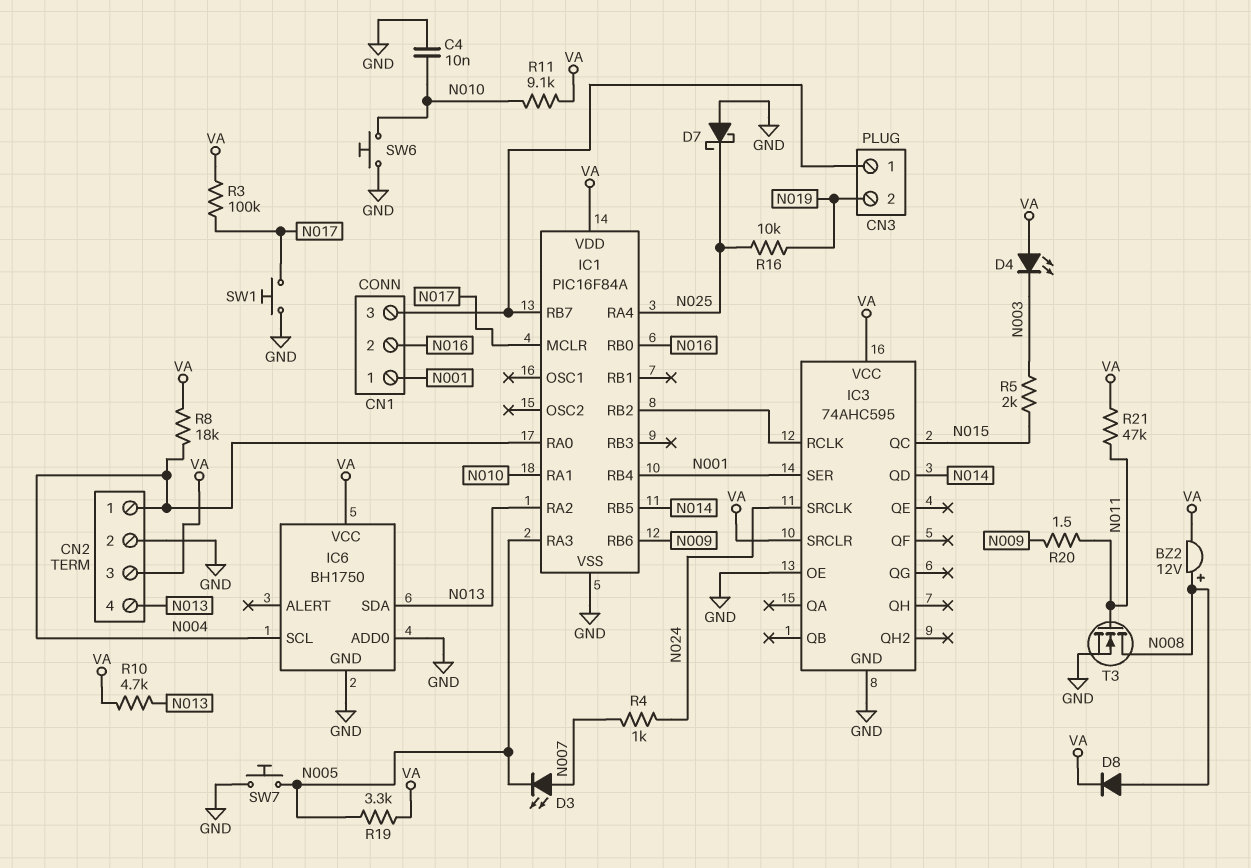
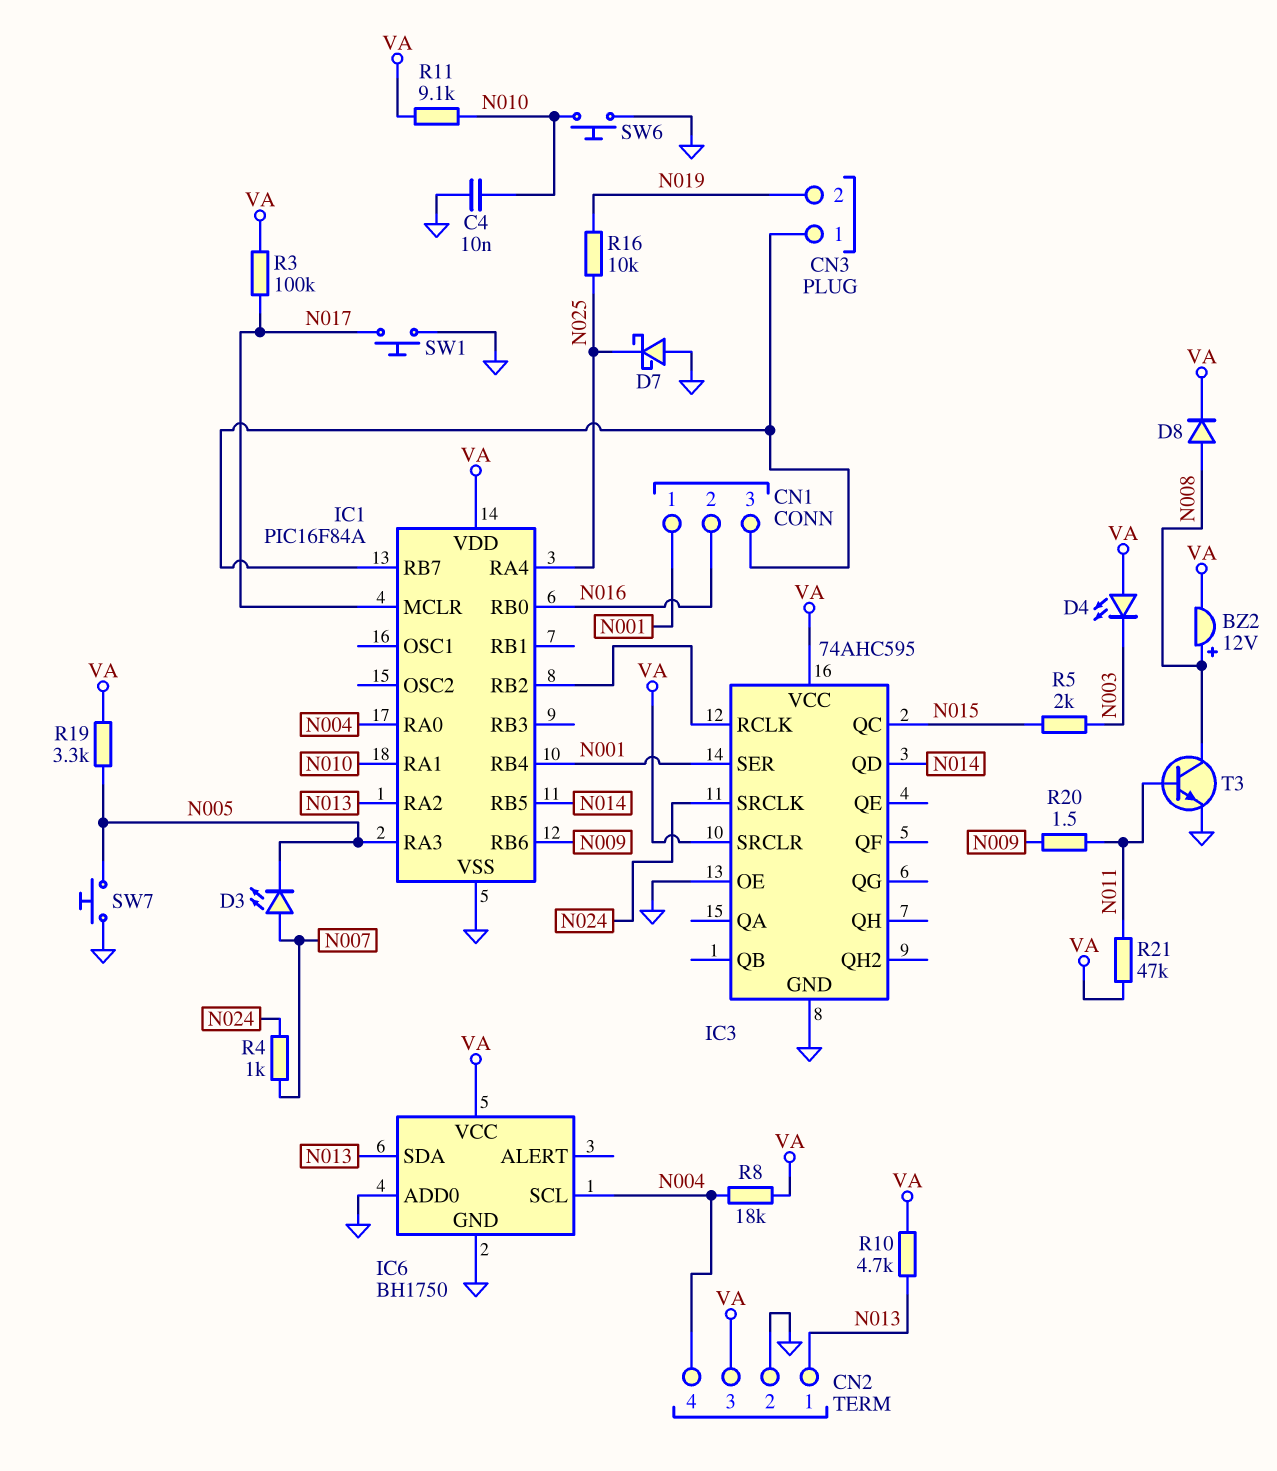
CN2 pin 1: N004 -> N013
CN2 pin 4: N013 -> N004
T3: NMOS (G N011, D N008, S GND) -> NPN (B N011, C N008, E GND)

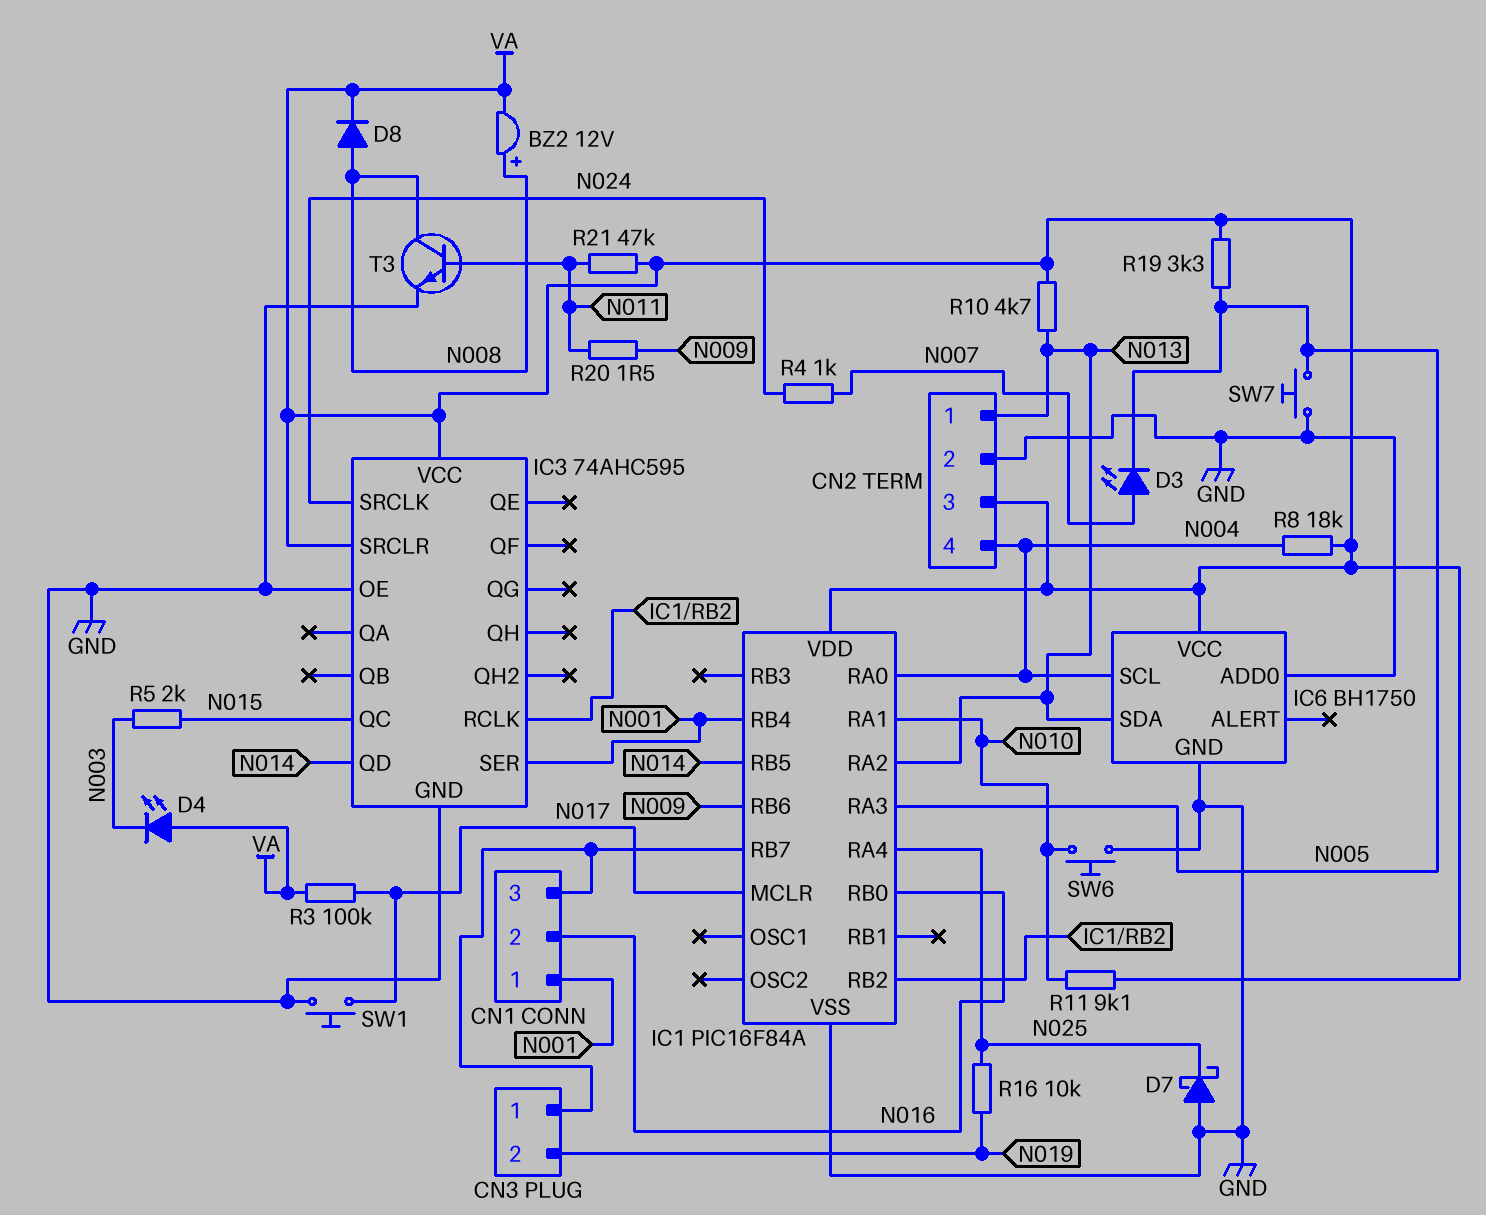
C4: 10nF (GND, N010) -> none

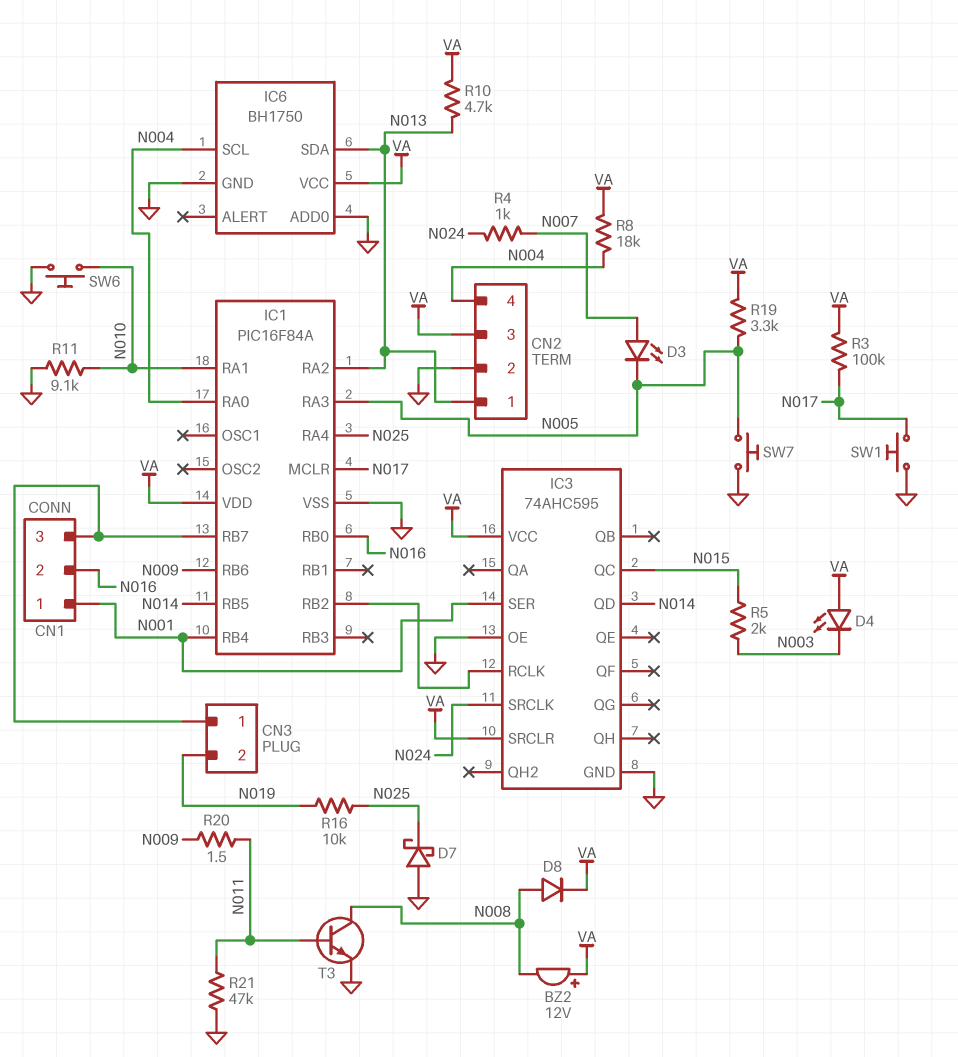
BZ2: buzzer 12V (plus N008, minus VA) -> buzzer 12V (plus VA, minus N008)
R11: 9.1k (N010, VA) -> 9.1k (GND, N010)
R21: 47k (N011, VA) -> 47k (GND, N011)

